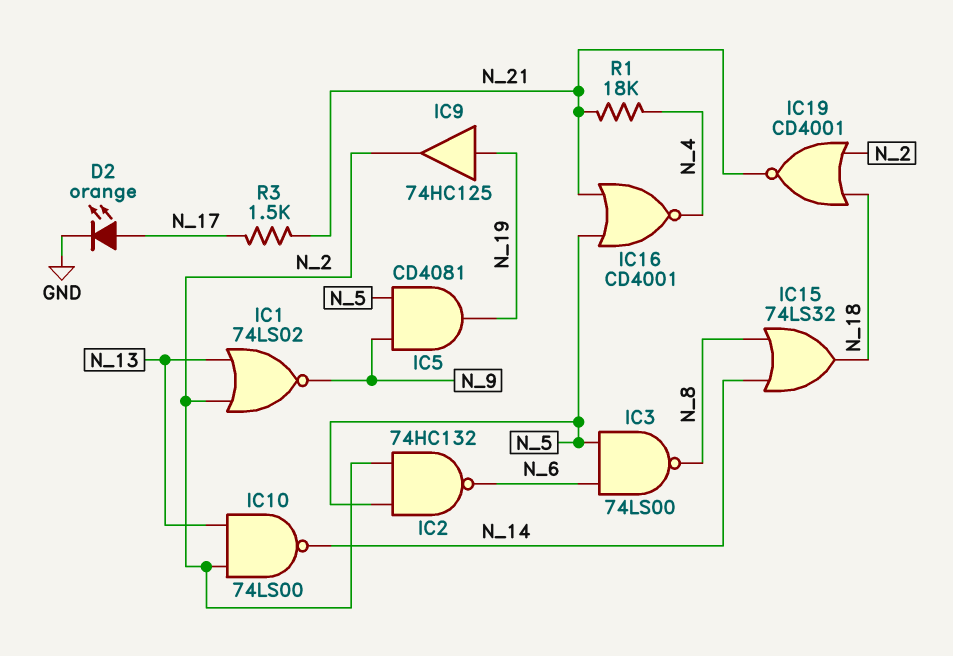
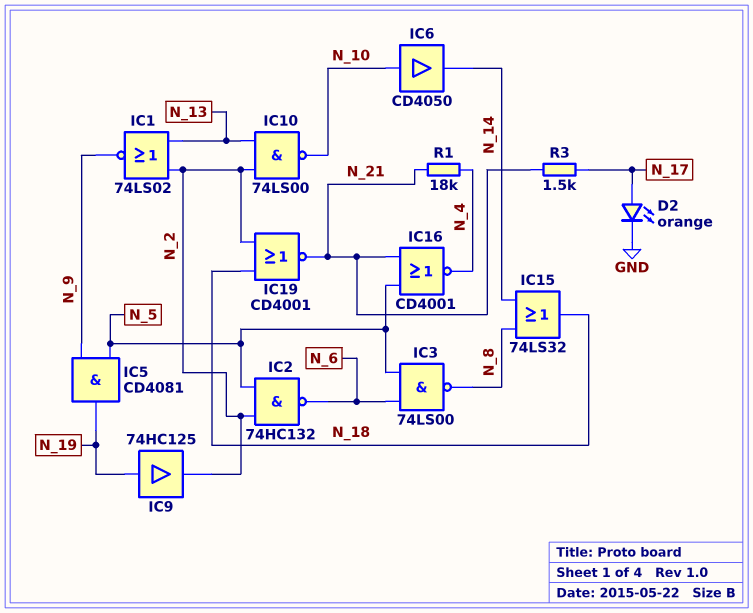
IC6: none -> buffer CD4050 (in N_10, out N_14)
IC10: NAND 74LS00 (in N_2, in N_13, out N_14) -> NAND 74LS00 (in N_2, in N_13, out N_10)

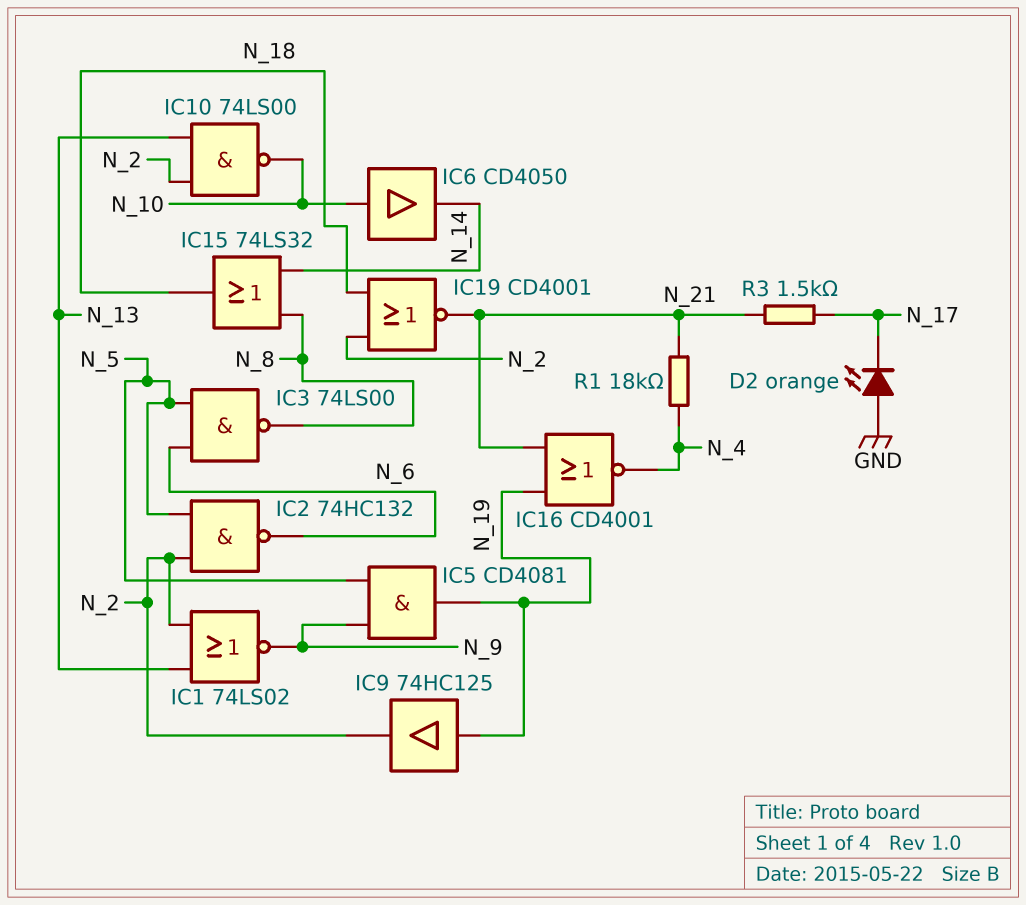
D2: LED orange (A N_17, K GND) -> LED orange (A GND, K N_17)
IC16: NOR CD4001 (in N_5, in N_21, out N_4) -> NOR CD4001 (in N_19, in N_21, out N_4)

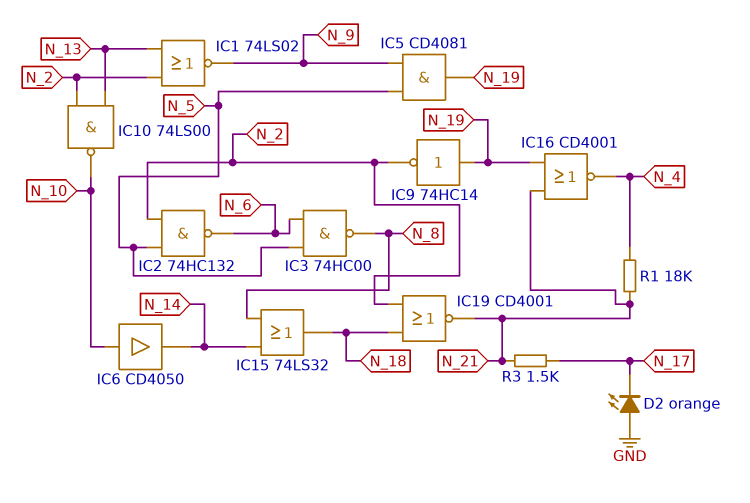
IC3: NAND 74LS00 (in N_5, in N_6, out N_8) -> NAND 74HC00 (in N_5, in N_6, out N_8)
IC9: buffer 74HC125 (in N_19, out N_2) -> NOT 74HC14 (in N_19, out N_2)

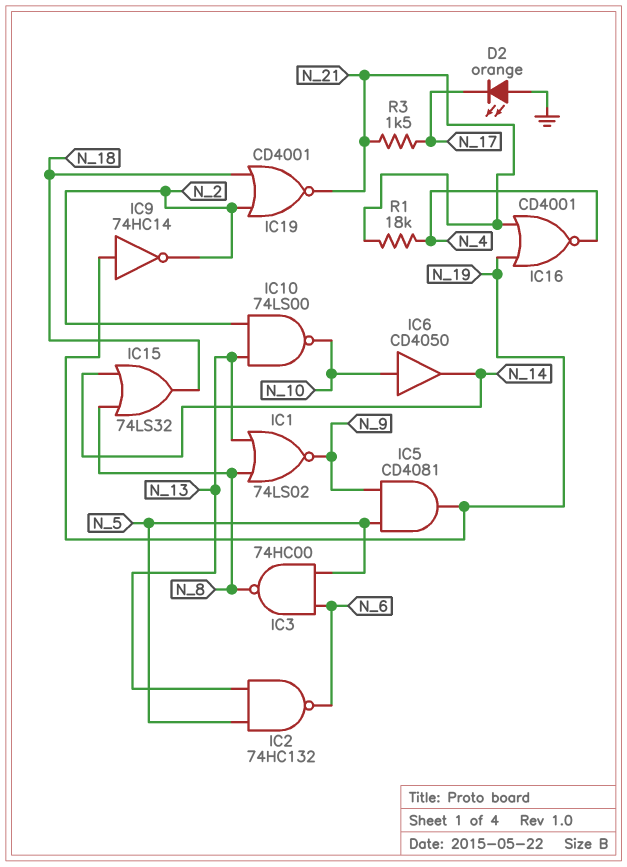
IC1: NOR 74LS02 (in N_2, in N_13, out N_9) -> NOR 74LS02 (in N_8, in N_13, out N_9)
IC2: NAND 74HC132 (in N_2, in N_5, out N_6) -> NAND 74HC132 (in N_5, in N_13, out N_6)

